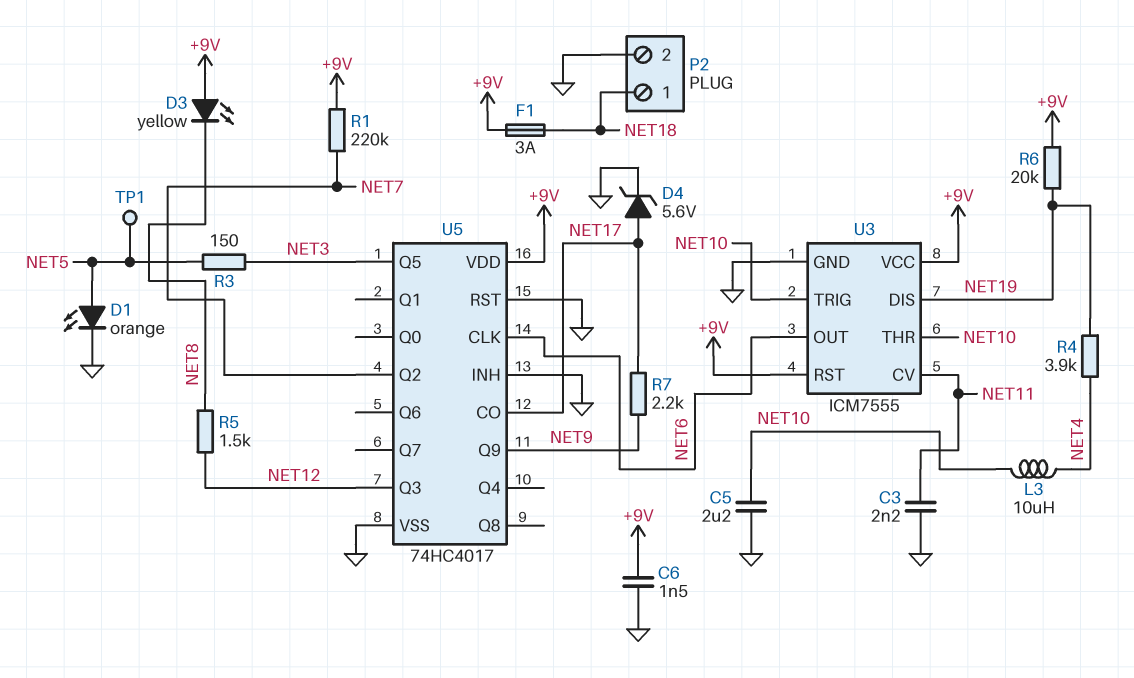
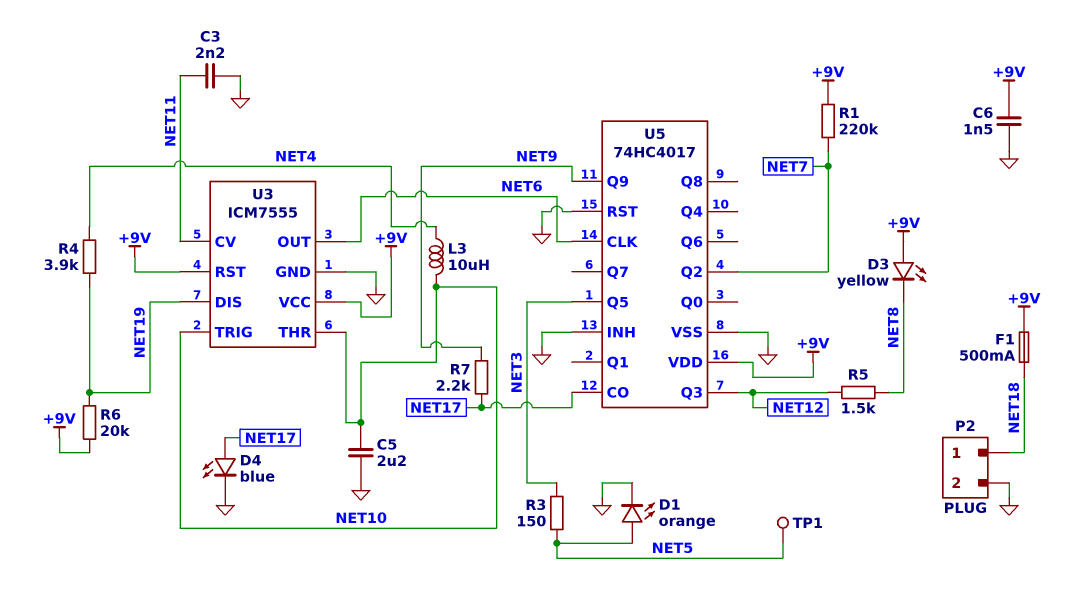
D4: zener 5.6V (A NET17, K GND) -> LED blue (A NET17, K GND)
F1: 3A (+9V, NET18) -> 500mA (+9V, NET18)

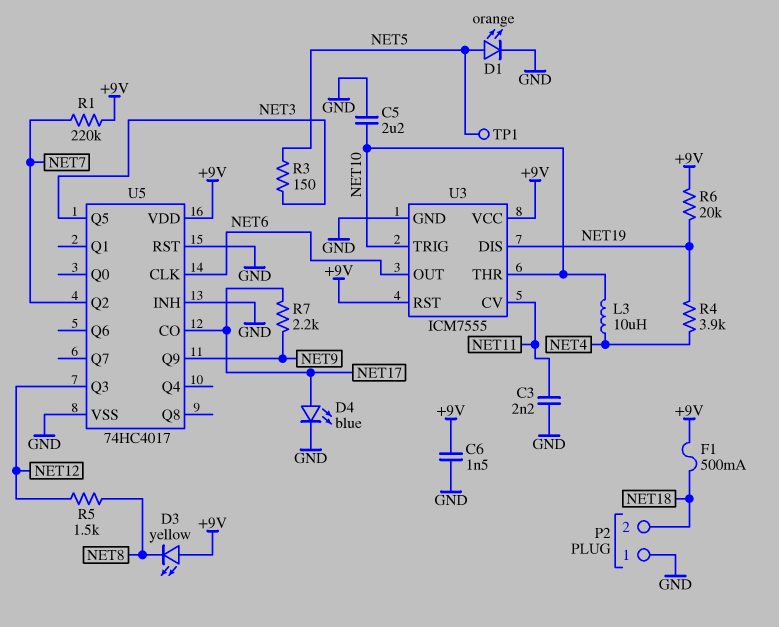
P2 pin 1: NET18 -> GND
P2 pin 2: GND -> NET18

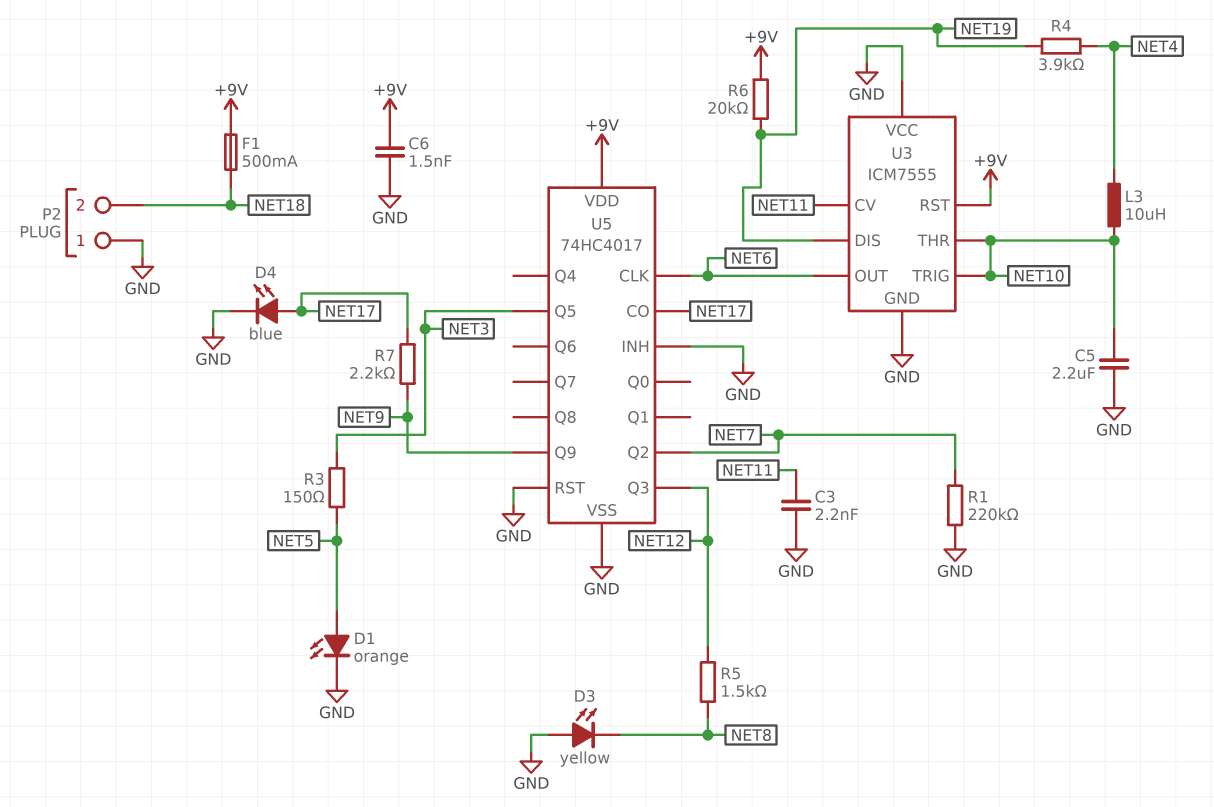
D3: LED yellow (A +9V, K NET8) -> LED yellow (A GND, K NET8)
R1: 220k (+9V, NET7) -> 220k (GND, NET7)
TP1: test point (NET5) -> none
U3 pin VCC: +9V -> GND

